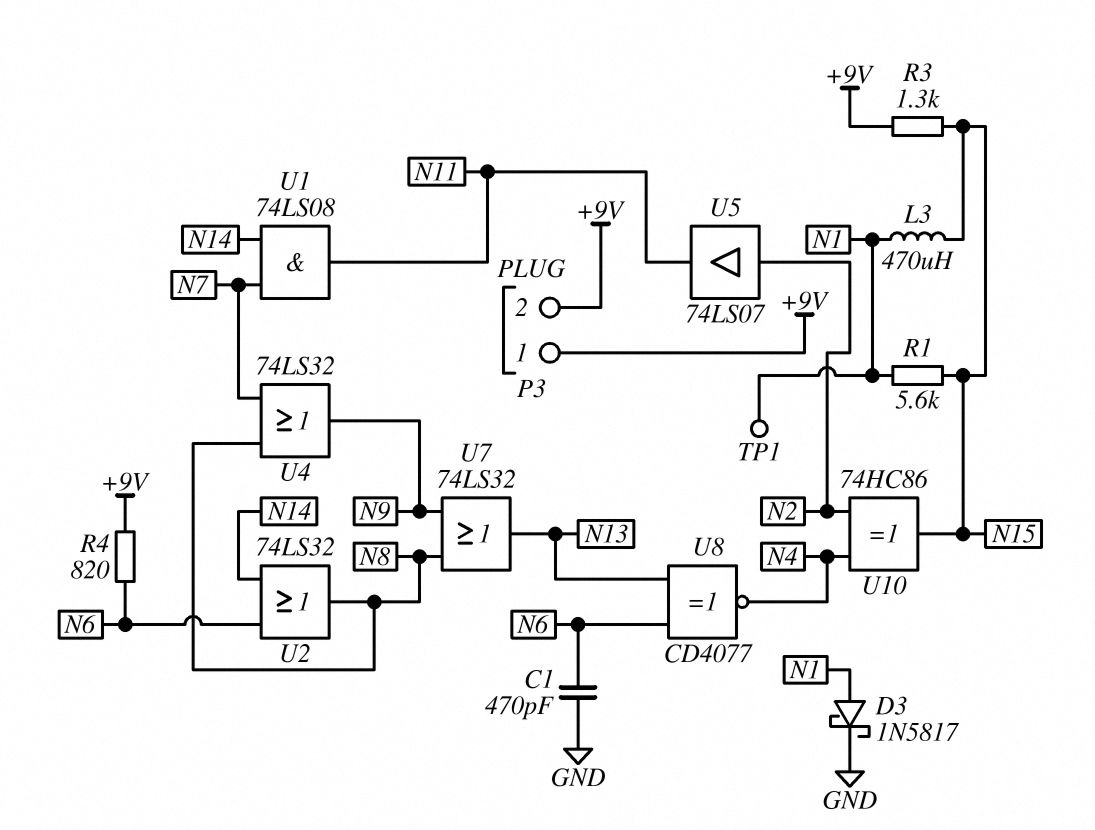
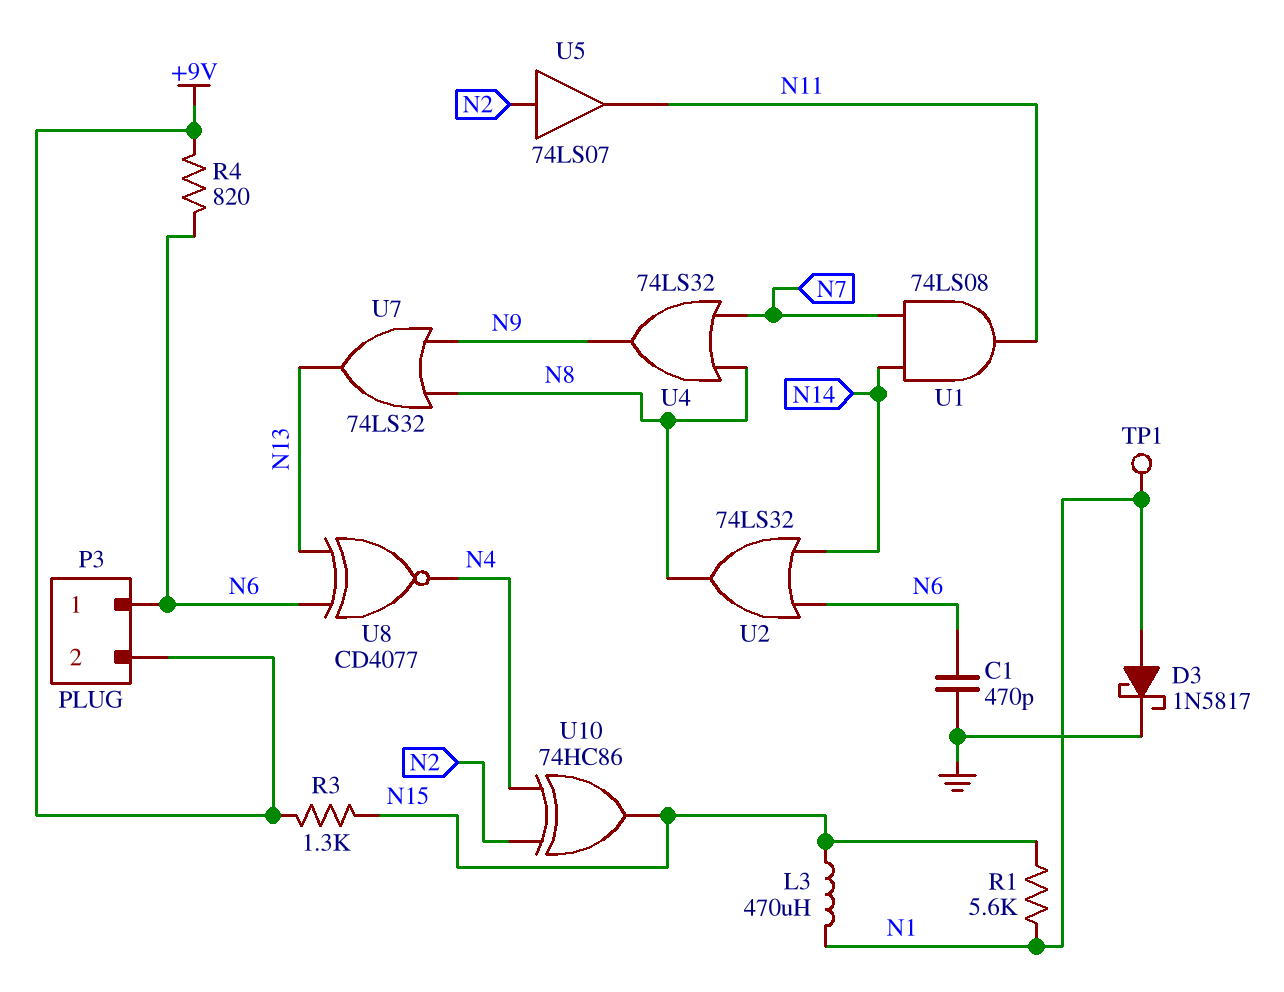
P3 pin 1: +9V -> N6

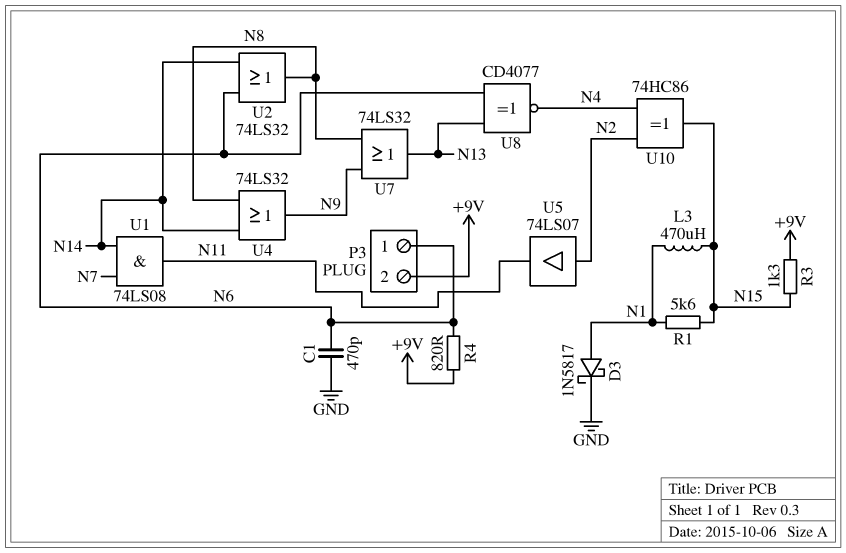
TP1: test point (N1) -> none
U4: OR 74LS32 (in N7, in N8, out N9) -> OR 74LS32 (in N8, in N14, out N9)

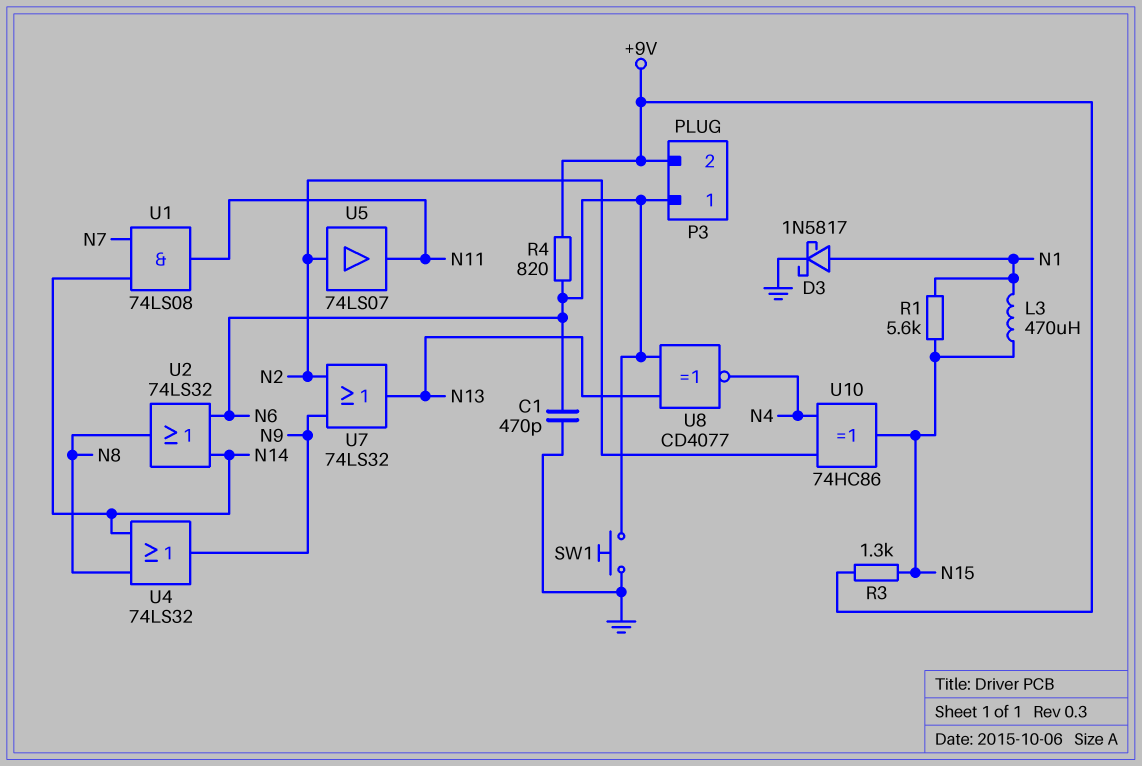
SW1: none -> button (GND, N6)
U7: OR 74LS32 (in N8, in N9, out N13) -> OR 74LS32 (in N2, in N9, out N13)

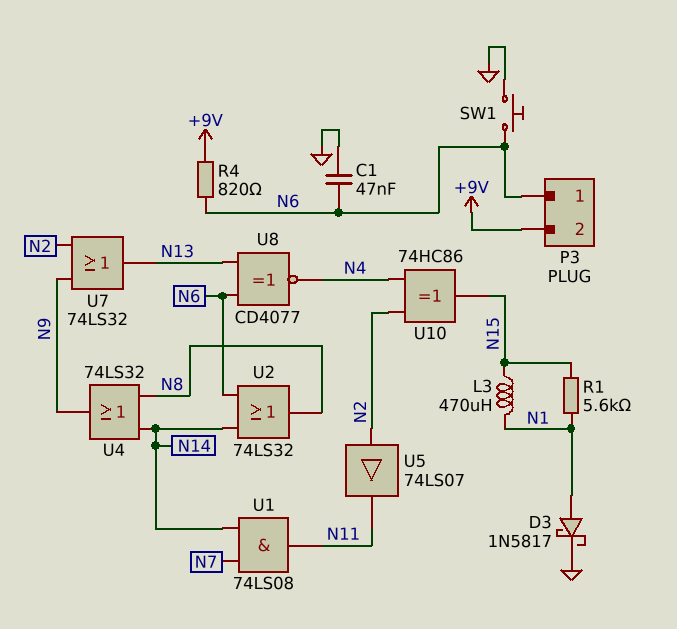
C1: 470pF (GND, N6) -> 47nF (GND, N6)
R3: 1.3k (+9V, N15) -> none

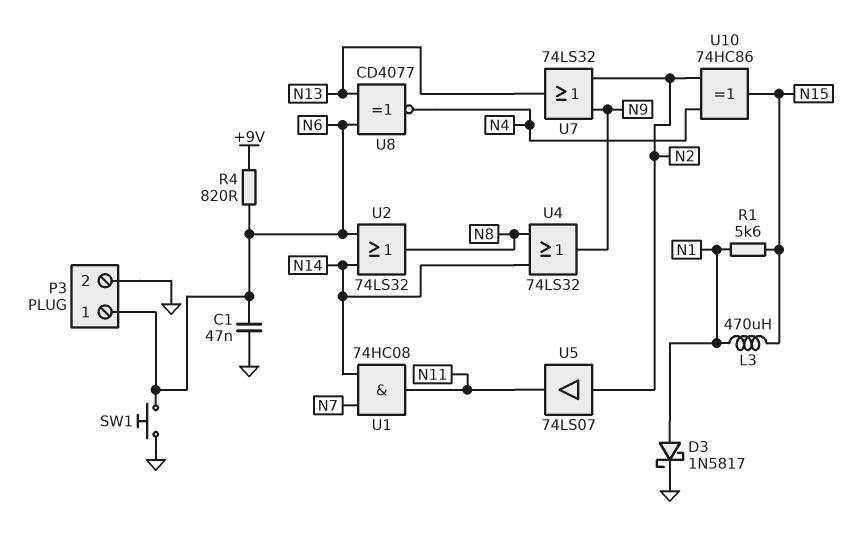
P3 pin 2: +9V -> GND
U1: AND 74LS08 (in N7, in N14, out N11) -> AND 74HC08 (in N7, in N14, out N11)

